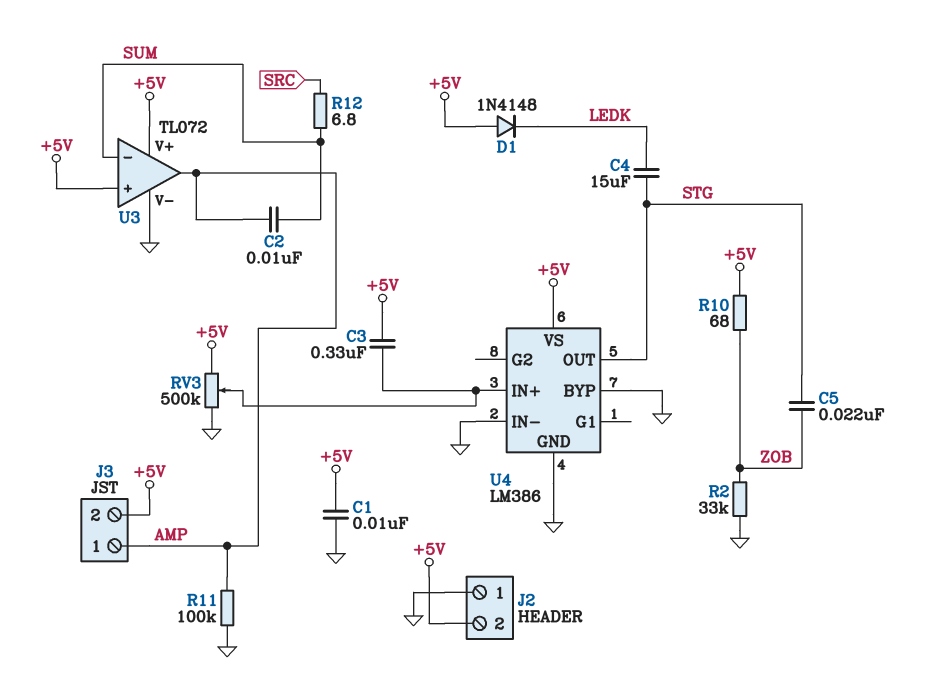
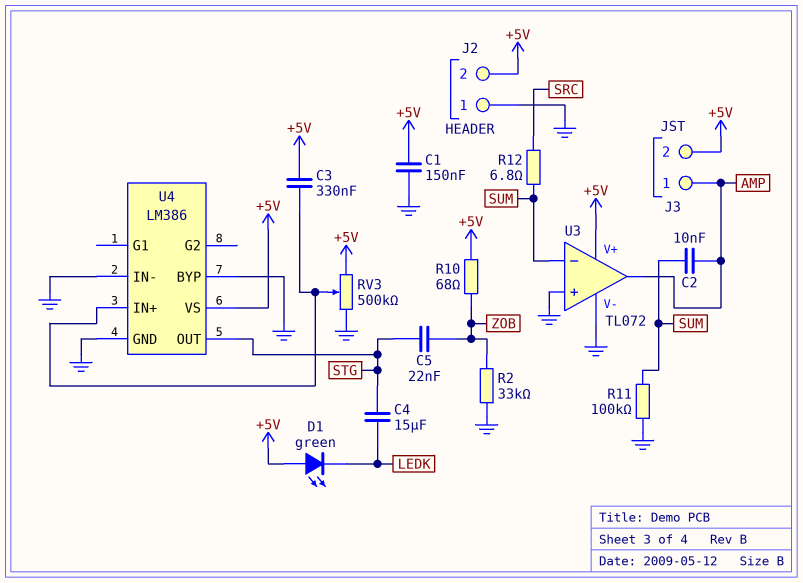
C1: 10nF (+5V, GND) -> 150nF (+5V, GND)
D1: diode 1N4148 (A +5V, K LEDK) -> LED green (A +5V, K LEDK)
R11: 100k (AMP, GND) -> 100k (GND, SUM)
U3 pin in+: +5V -> GND

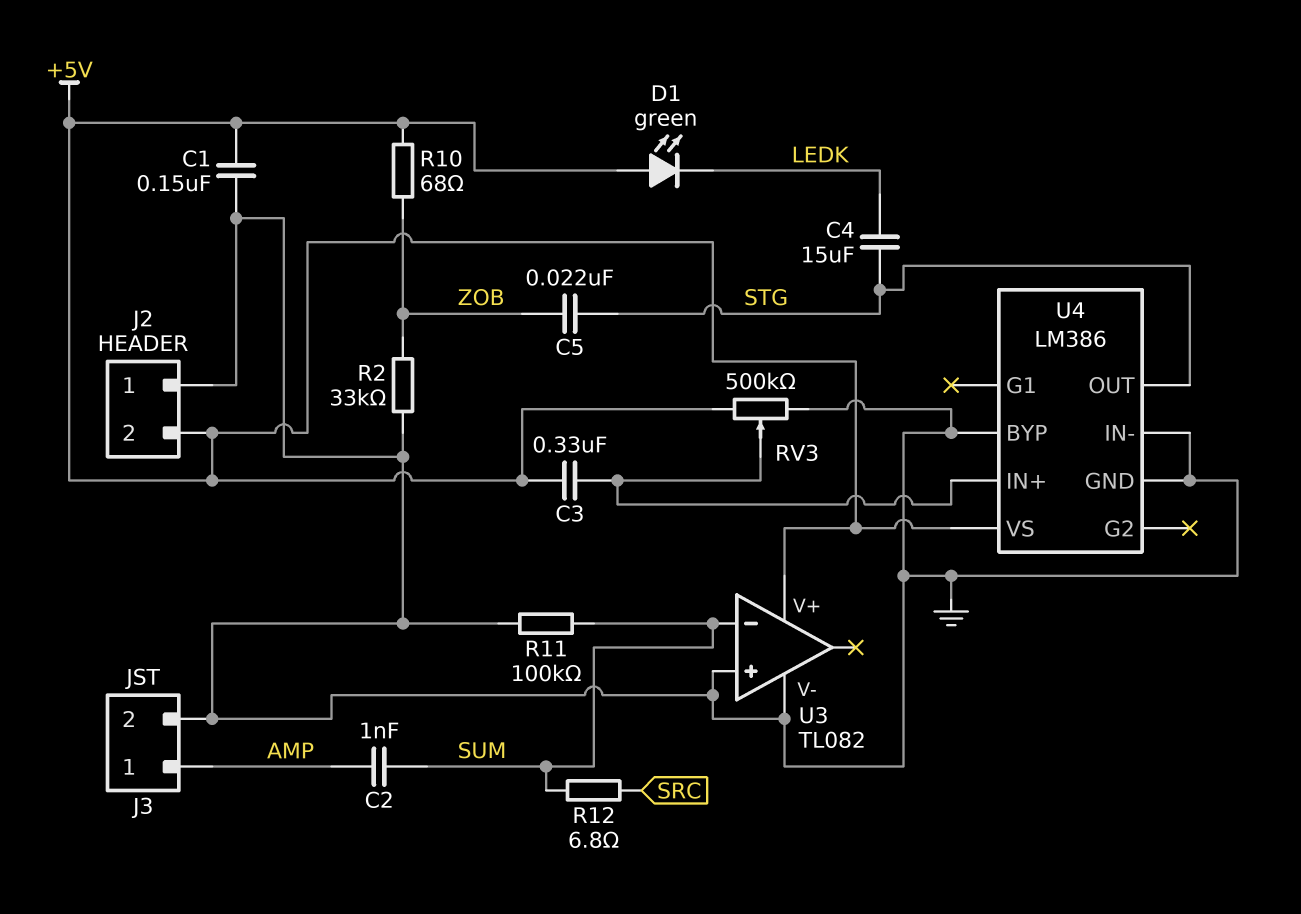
C2: 10nF (AMP, SUM) -> 1nF (AMP, SUM)
J3 pin 2: +5V -> GND
U3: TL072 -> TL082
U3 pin out: AMP -> none

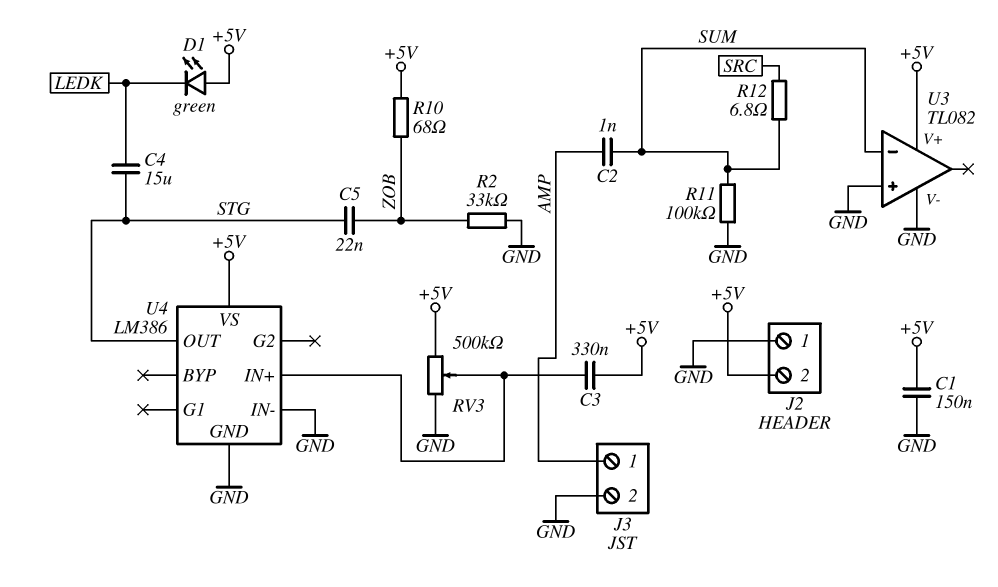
U4 pin BYP: GND -> none

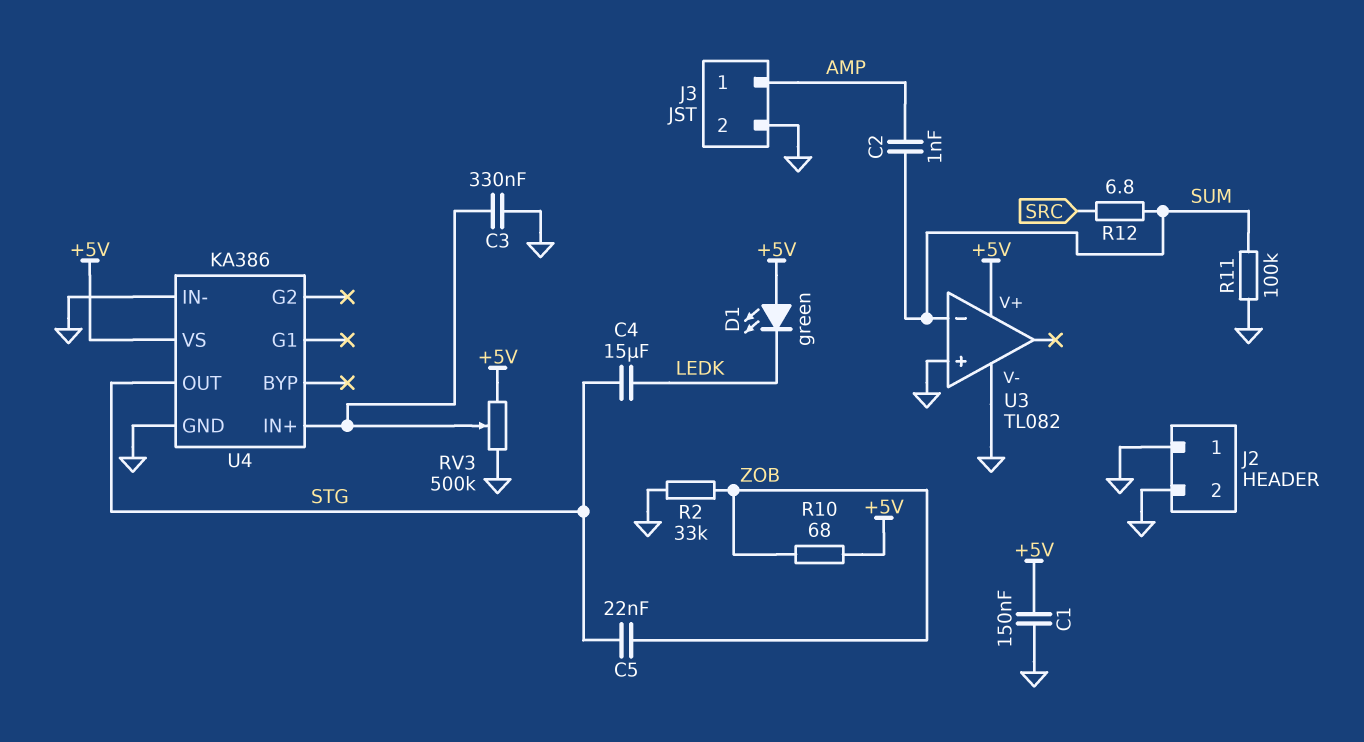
C3: 330nF (+5V, U4/IN+) -> 330nF (GND, U4/IN+)
J2 pin 2: +5V -> GND
U4: LM386 -> KA386

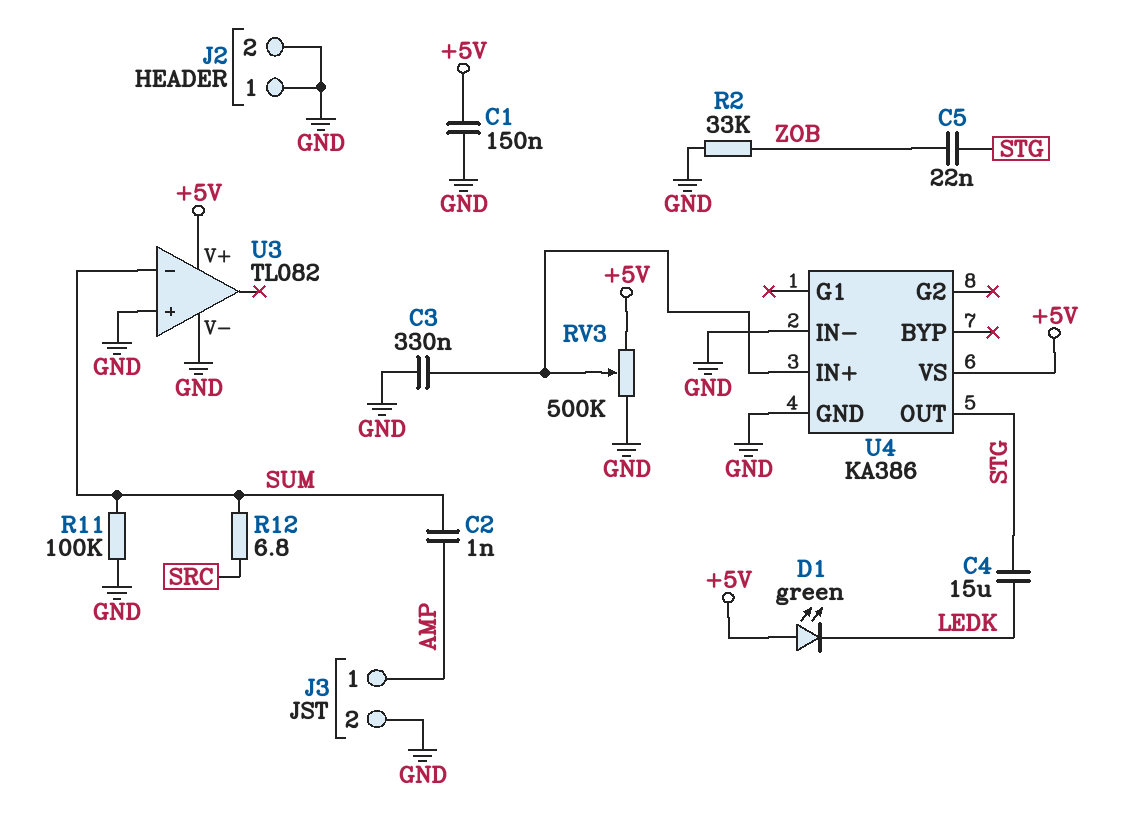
R10: 68 (+5V, ZOB) -> none

